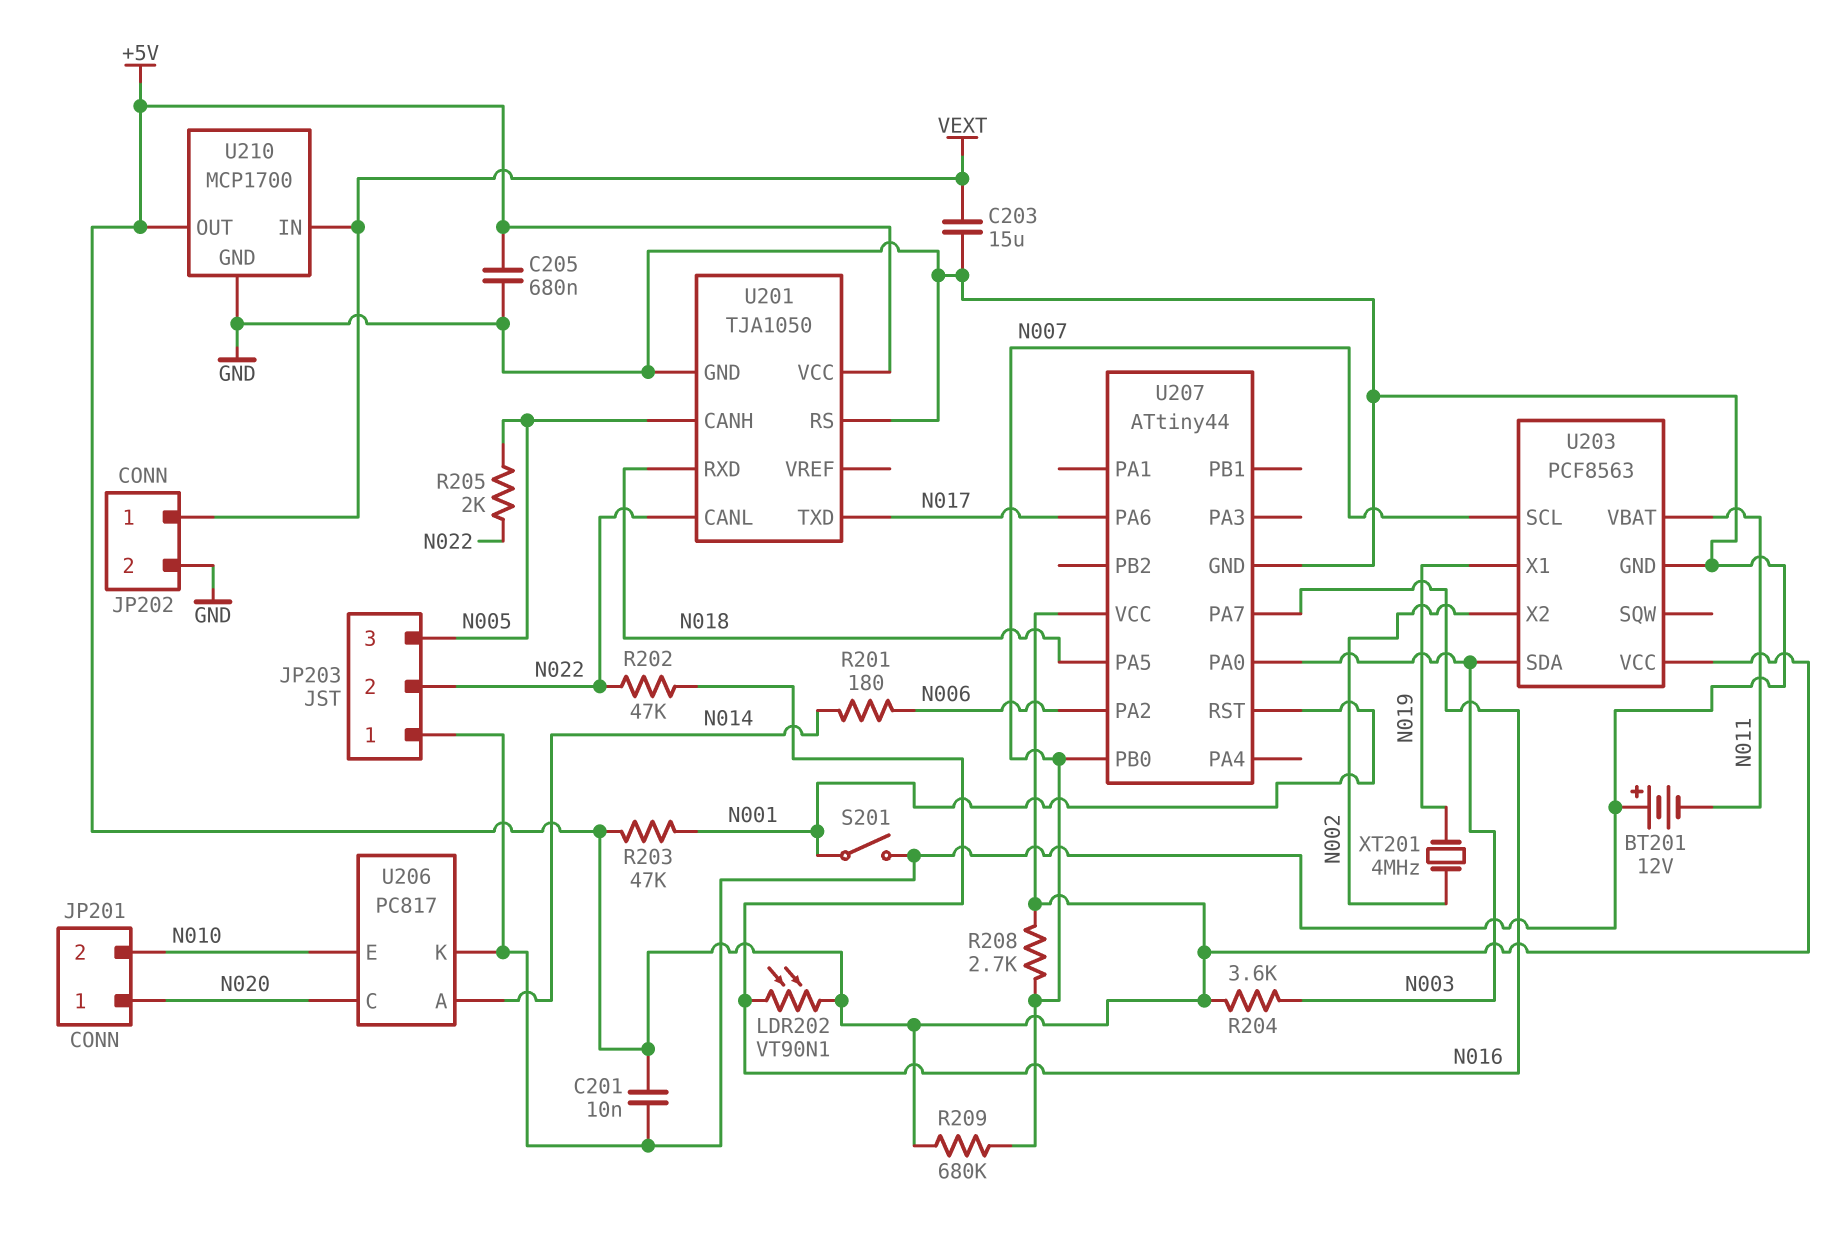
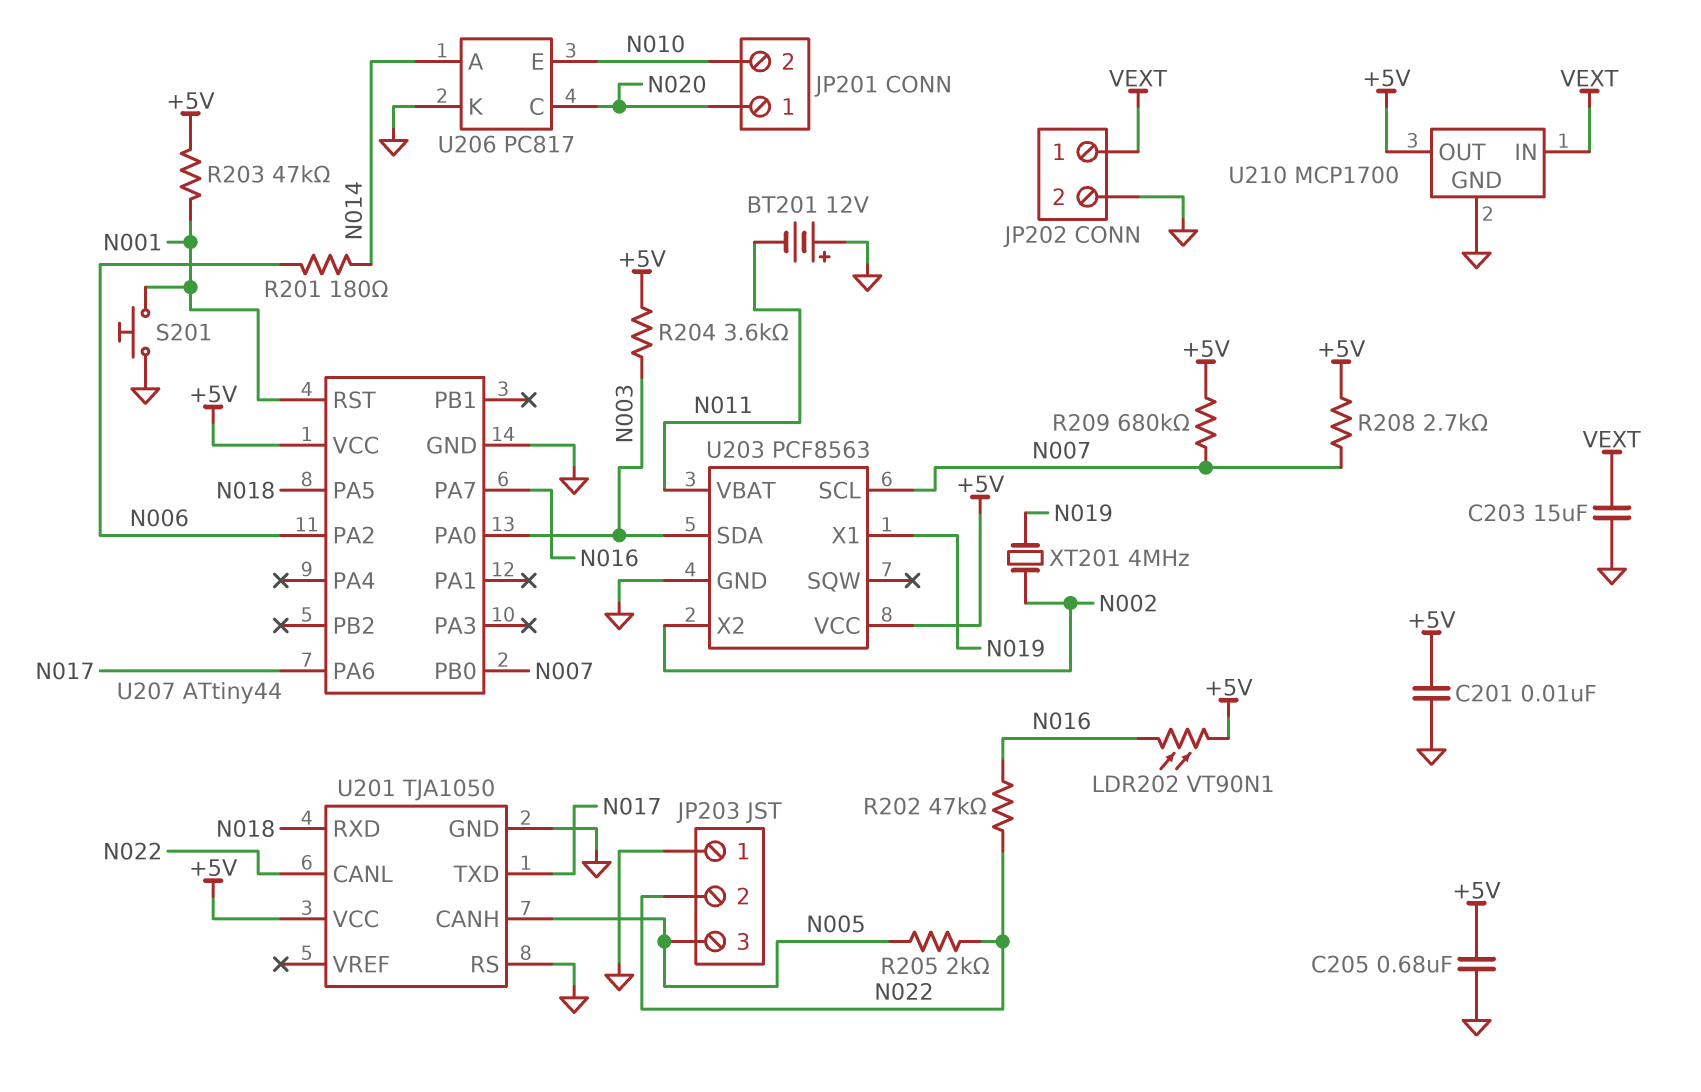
S201: switch (GND, N001) -> button (GND, N001)

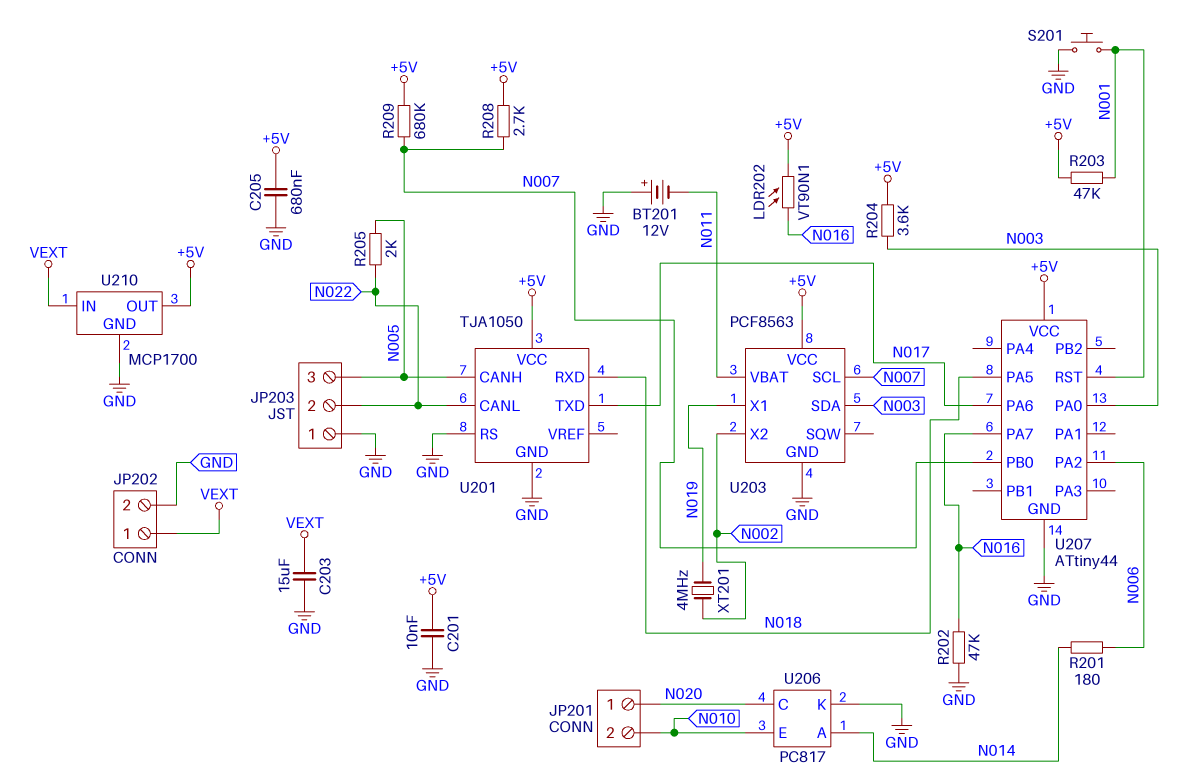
R202: 47k (N016, N022) -> 47k (GND, N016)

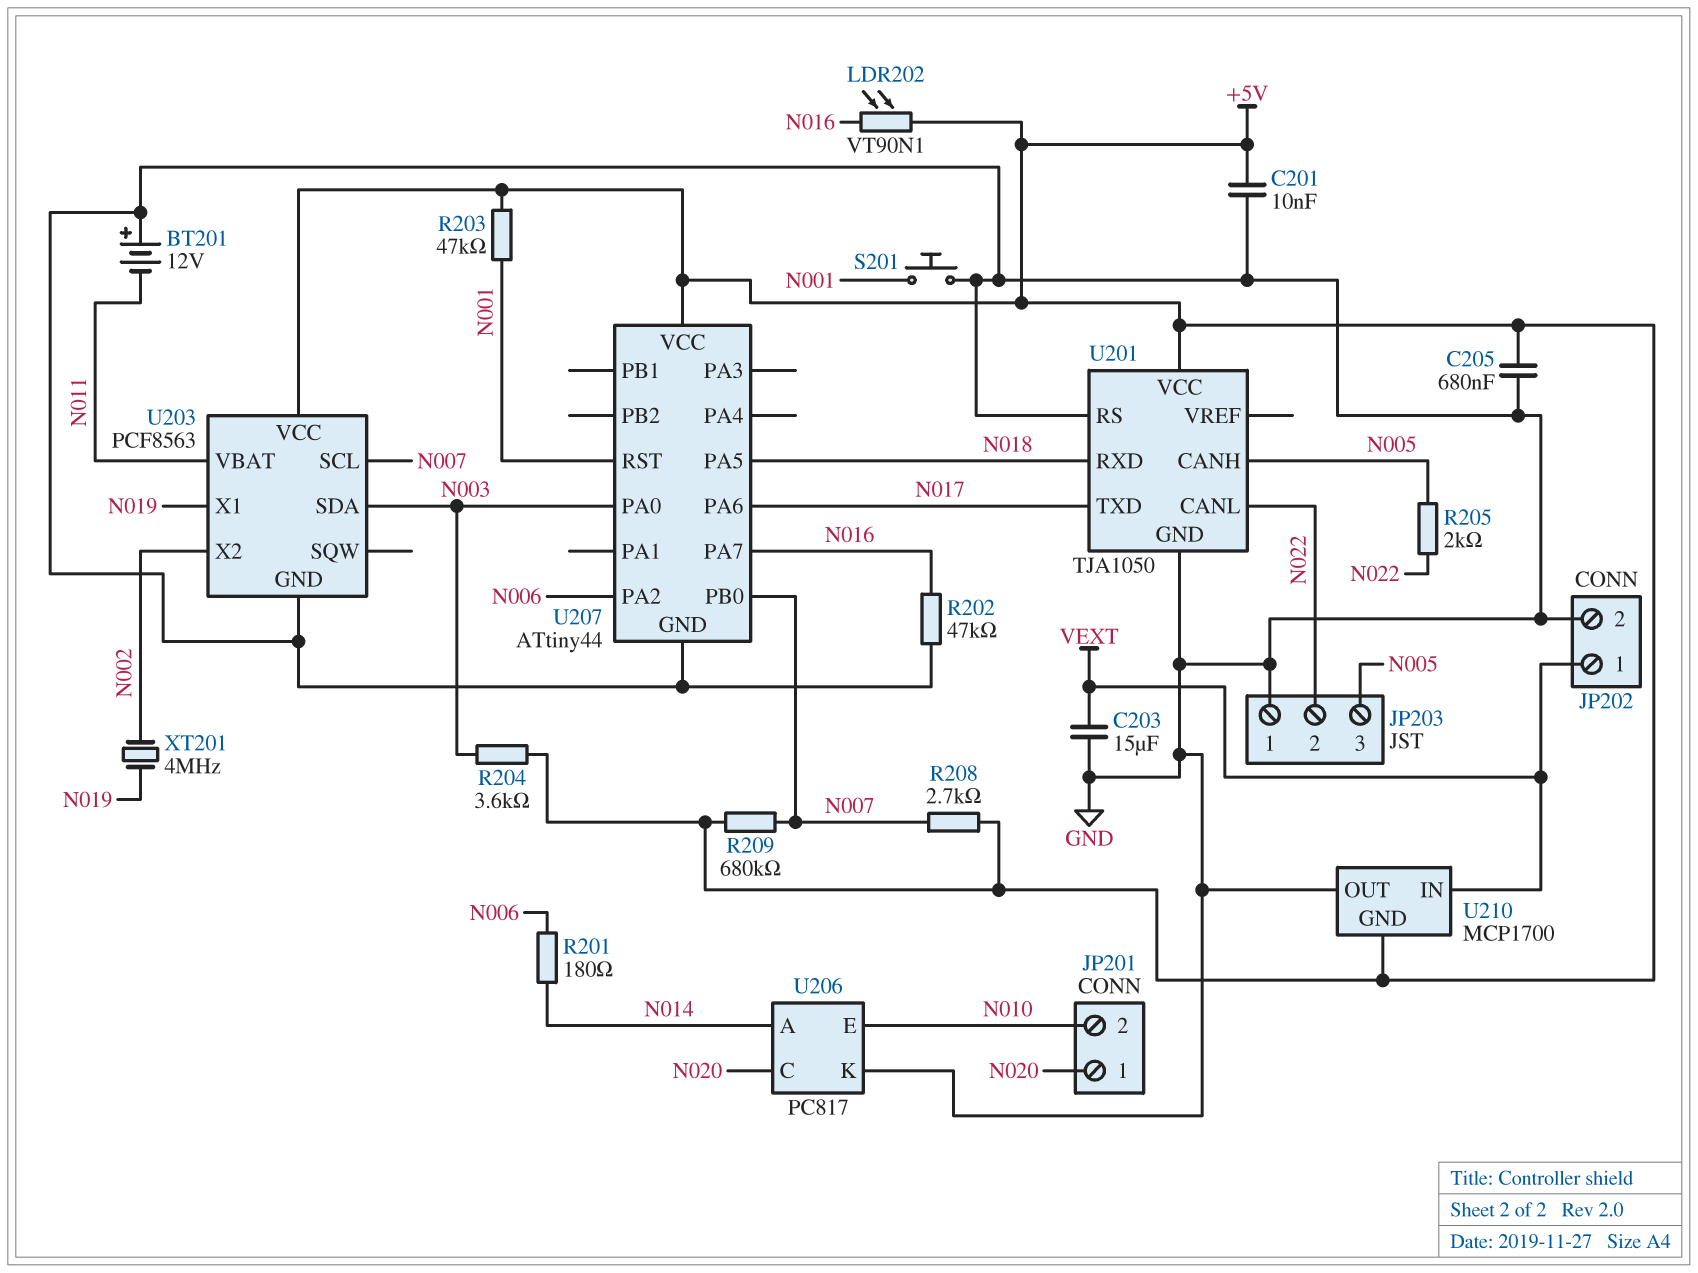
U210 pin GND: GND -> +5V
U210 pin OUT: +5V -> GND

